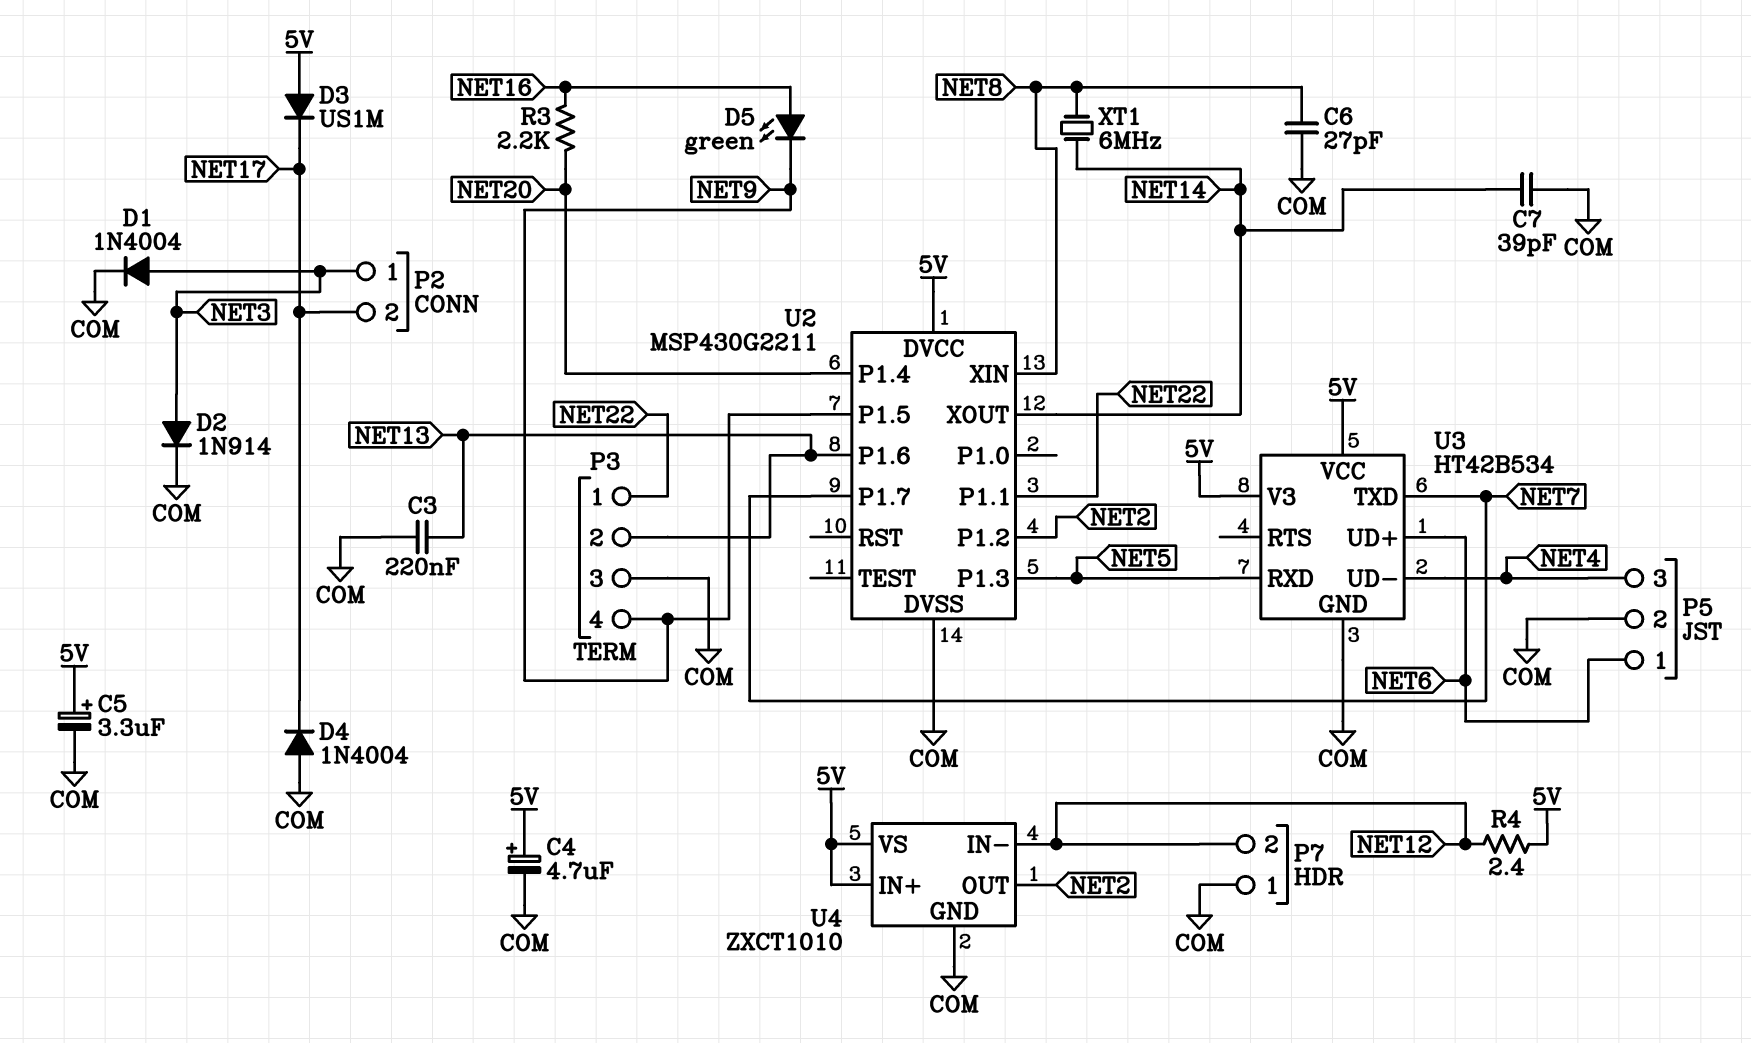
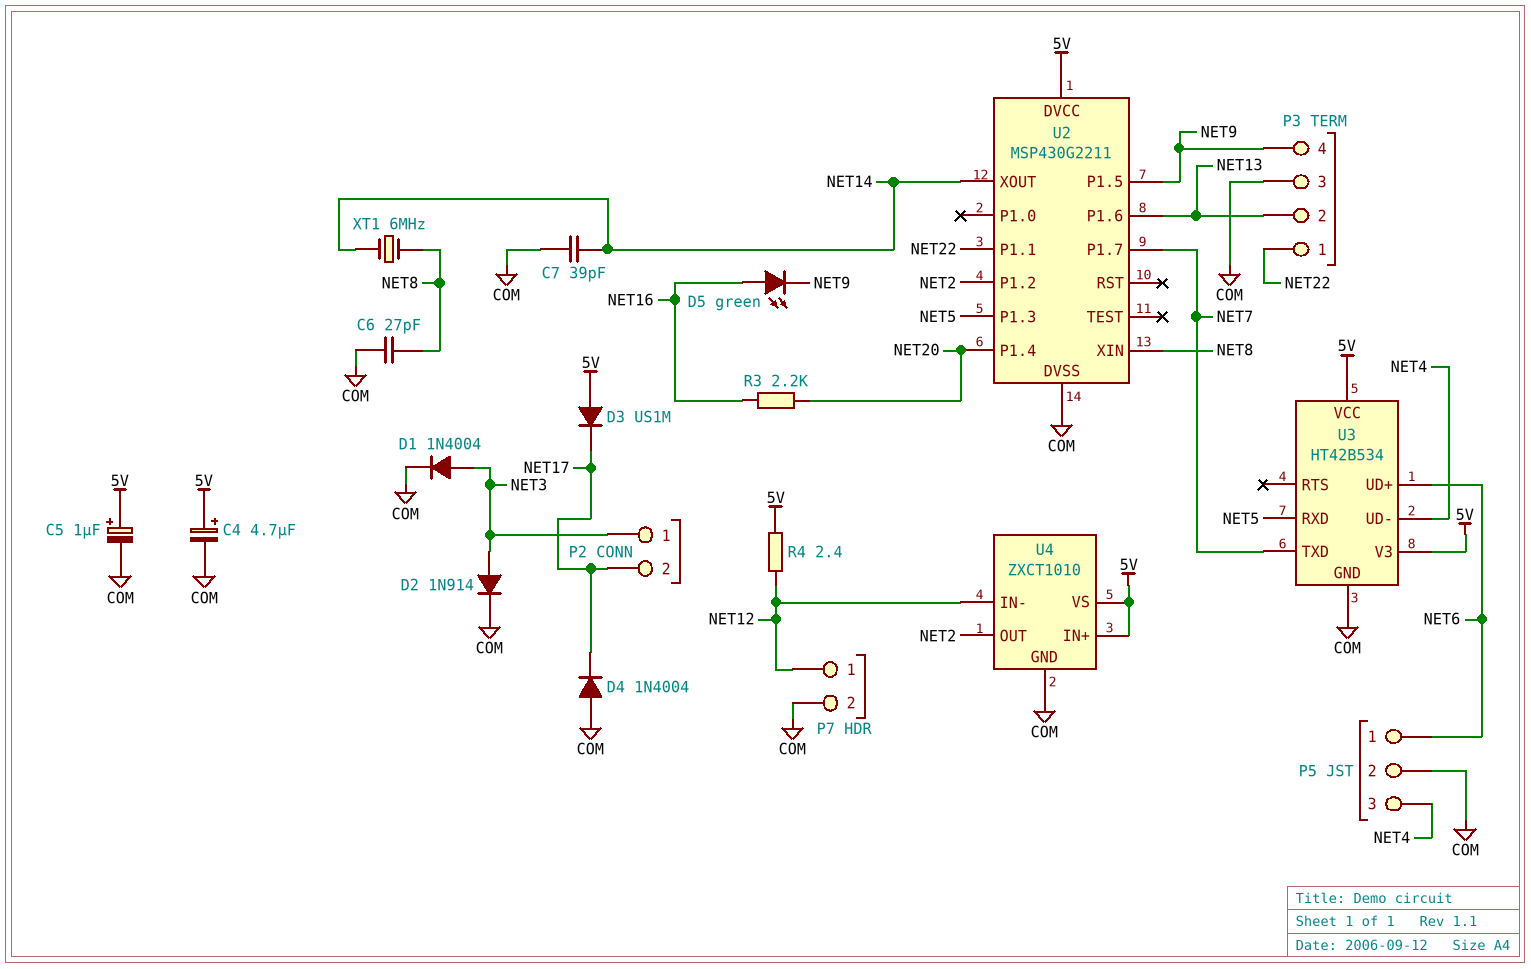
C3: 220nF (COM, NET13) -> none
C5: 3.3uF (plus 5V, minus COM) -> 1uF (plus 5V, minus COM)
P7 pin 1: COM -> NET12
P7 pin 2: NET12 -> COM

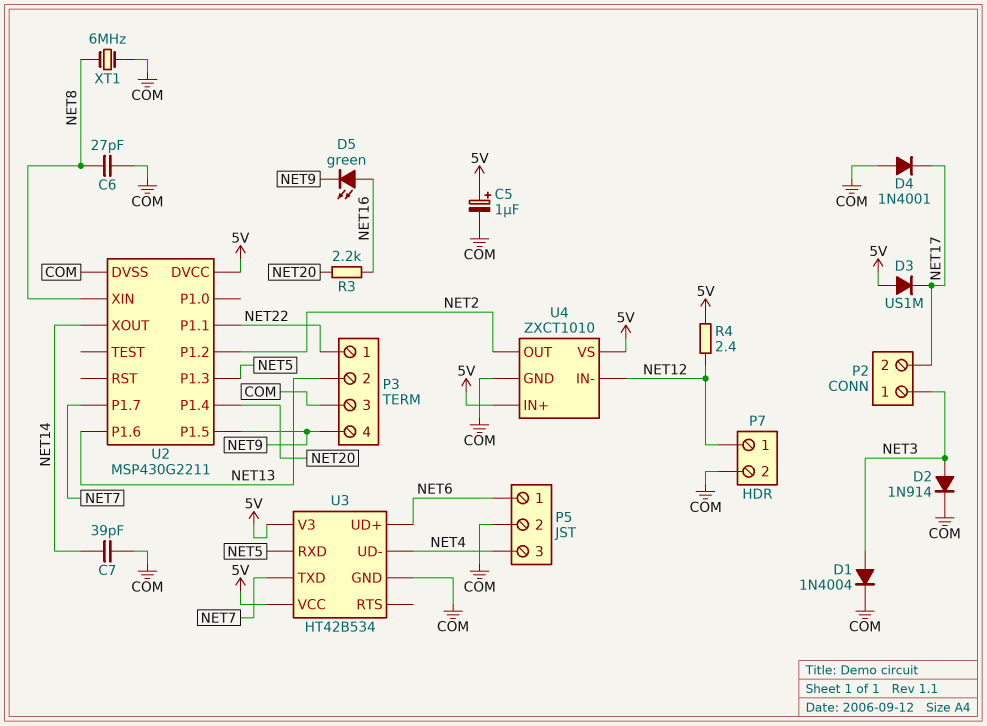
C4: 4.7uF (plus 5V, minus COM) -> none
D4: diode 1N4004 (A COM, K NET17) -> diode 1N4001 (A COM, K NET17)
XT1: 6MHz (NET8, NET14) -> 6MHz (COM, NET8)

